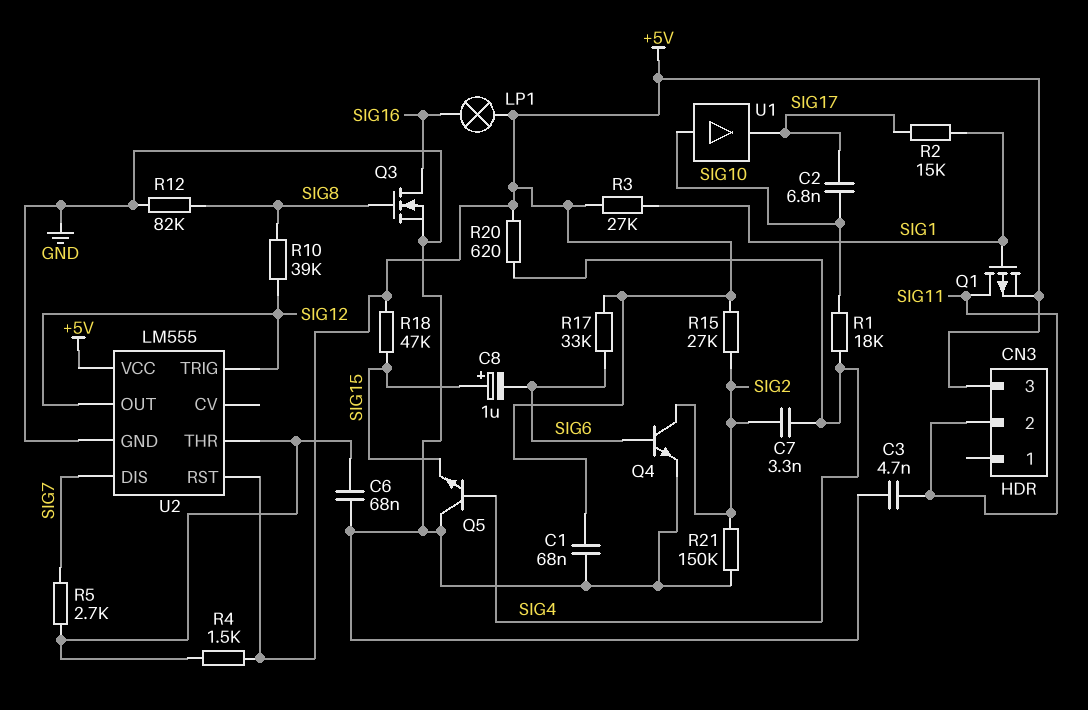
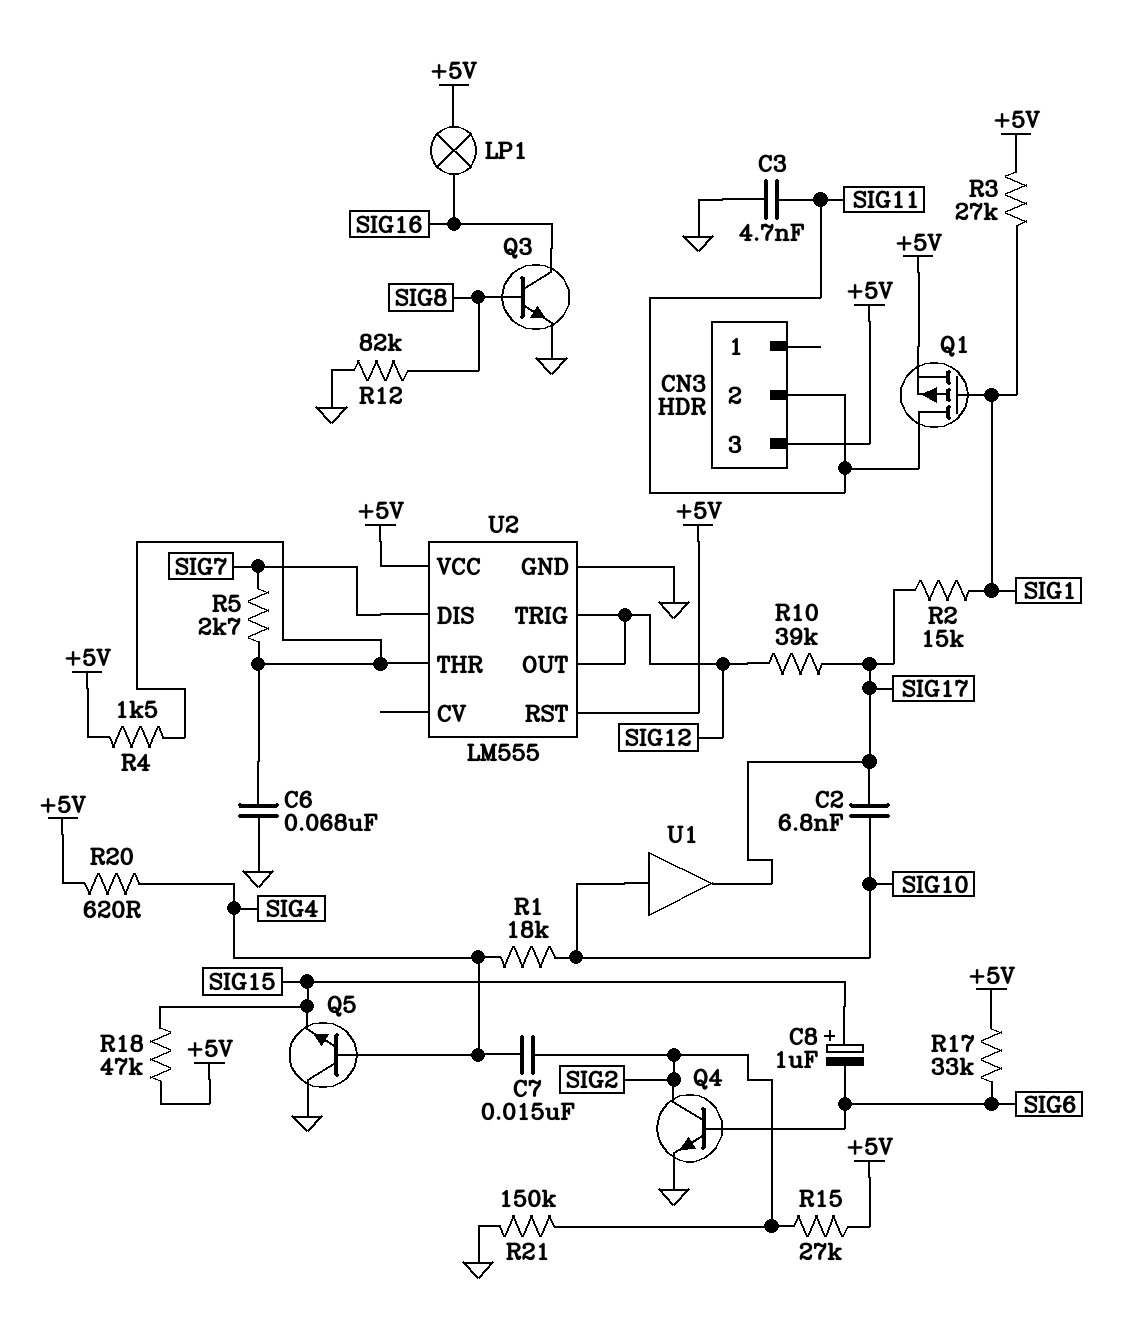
C1: 68nF (+5V, GND) -> none
C7: 3.3nF (SIG2, SIG4) -> 15nF (SIG2, SIG4)
Q3: NMOS (G SIG8, D SIG16, S GND) -> NPN (B SIG8, C SIG16, E GND)
R10: 39k (SIG8, SIG12) -> 39k (SIG12, SIG17)

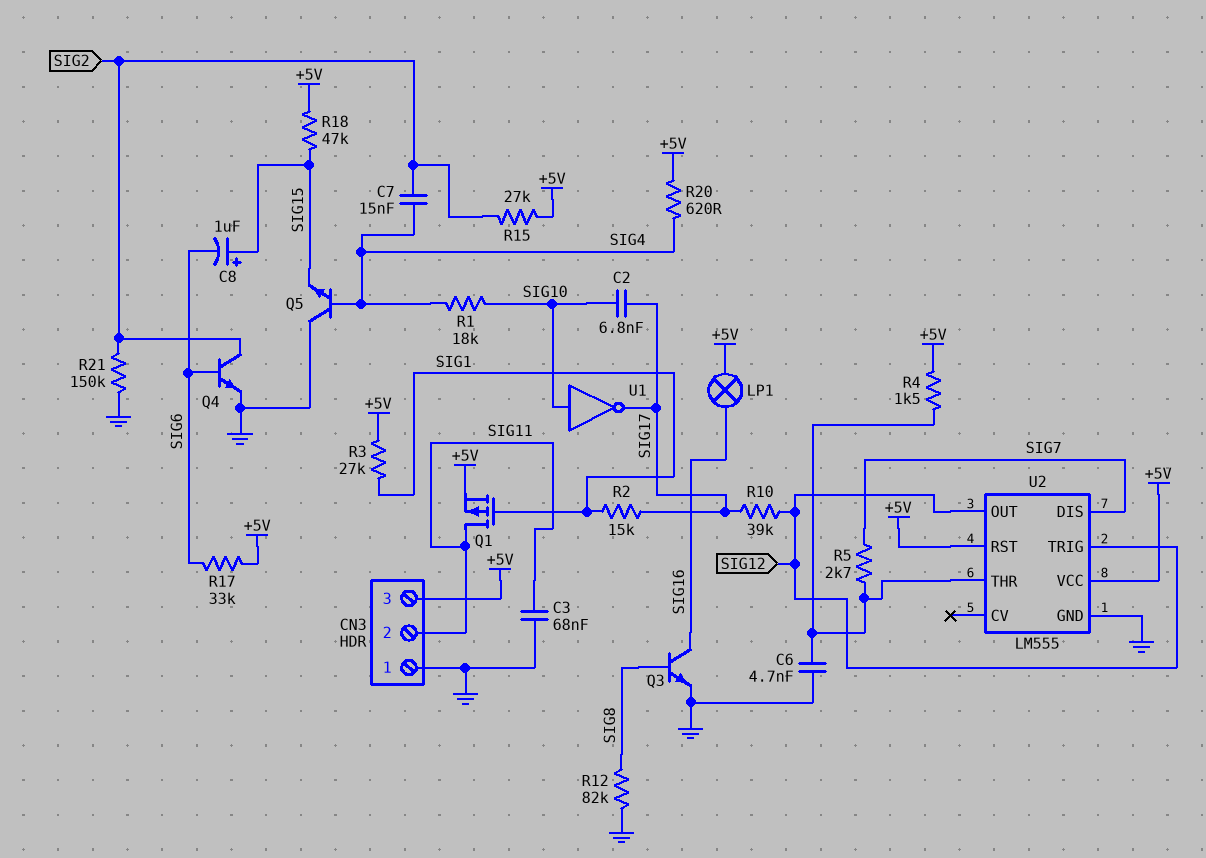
C3: 4.7nF (GND, SIG11) -> 68nF (GND, SIG11)
C6: 68nF (GND, U2/THR) -> 4.7nF (GND, U2/THR)
CN3 pin 1: none -> GND
U1: buffer (in SIG10, out SIG17) -> NOT (in SIG10, out SIG17)

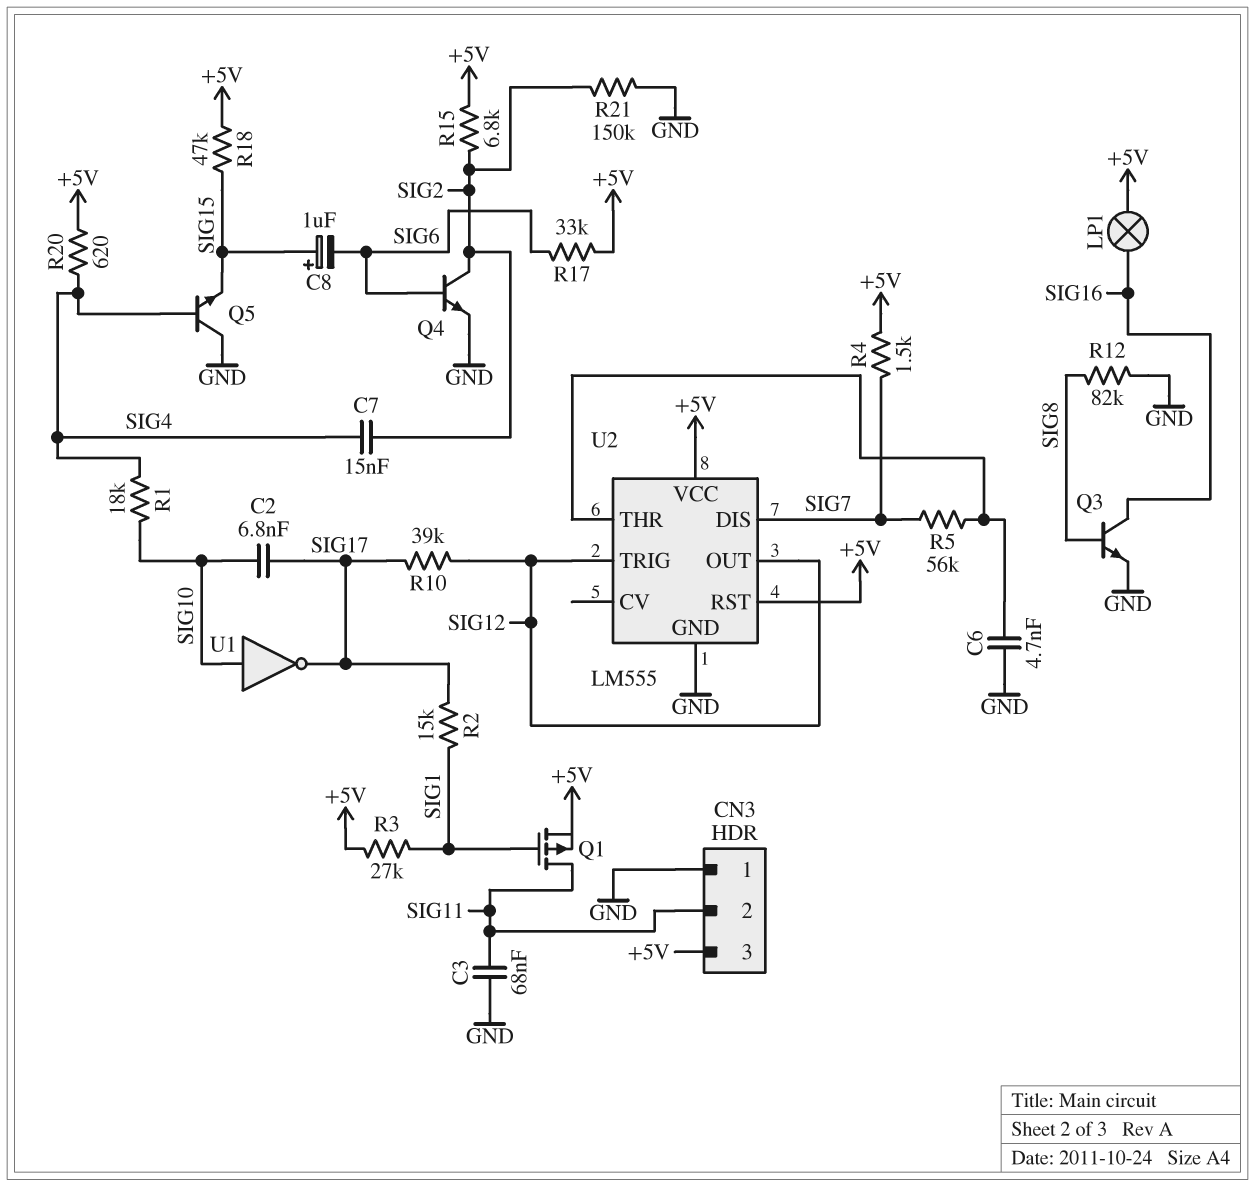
R4: 1.5k (+5V, U2/THR) -> 1.5k (+5V, SIG7)
R5: 2.7k (SIG7, U2/THR) -> 56k (SIG7, U2/THR)
R15: 27k (+5V, SIG2) -> 6.8k (+5V, SIG2)

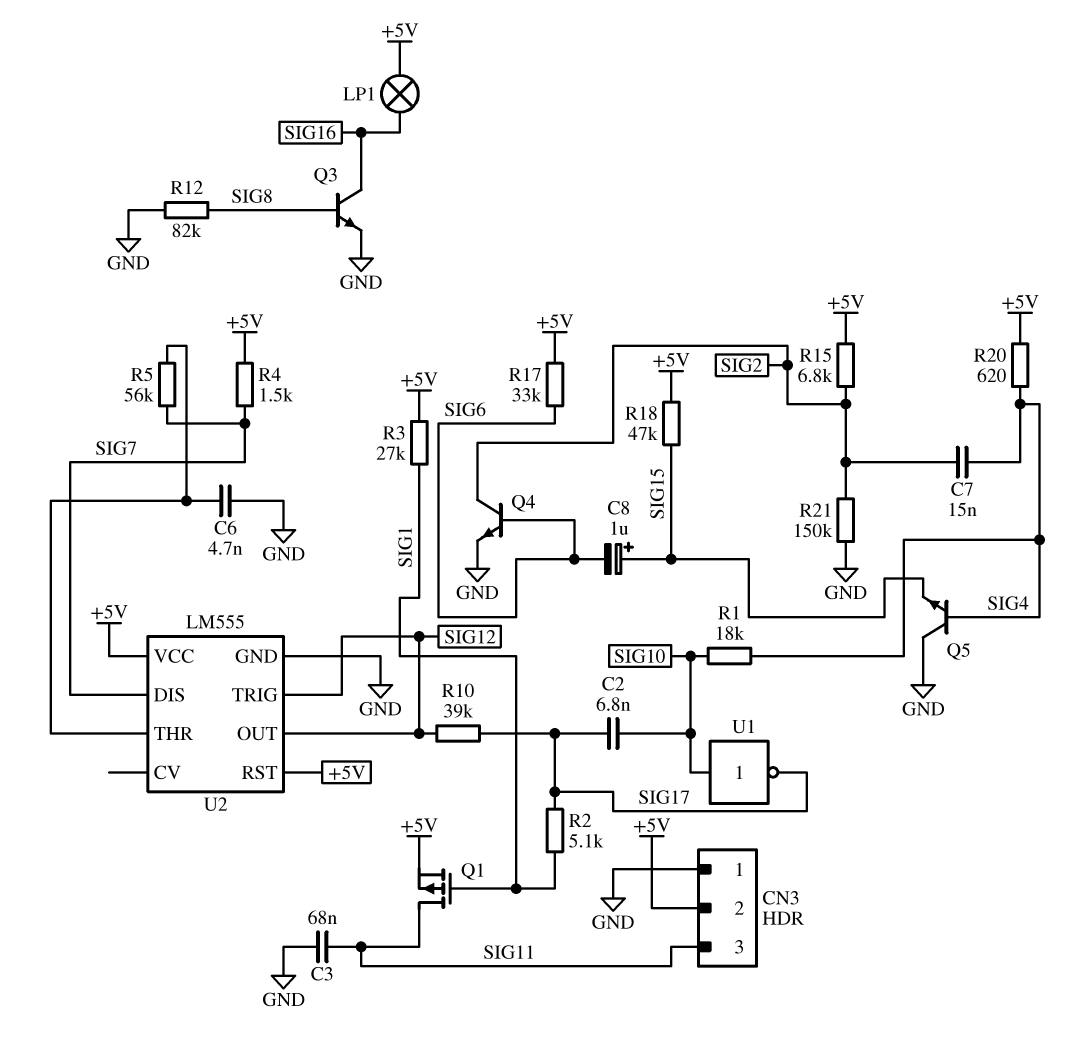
CN3 pin 2: SIG11 -> +5V
CN3 pin 3: +5V -> SIG11
R2: 15k (SIG1, SIG17) -> 5.1k (SIG1, SIG17)

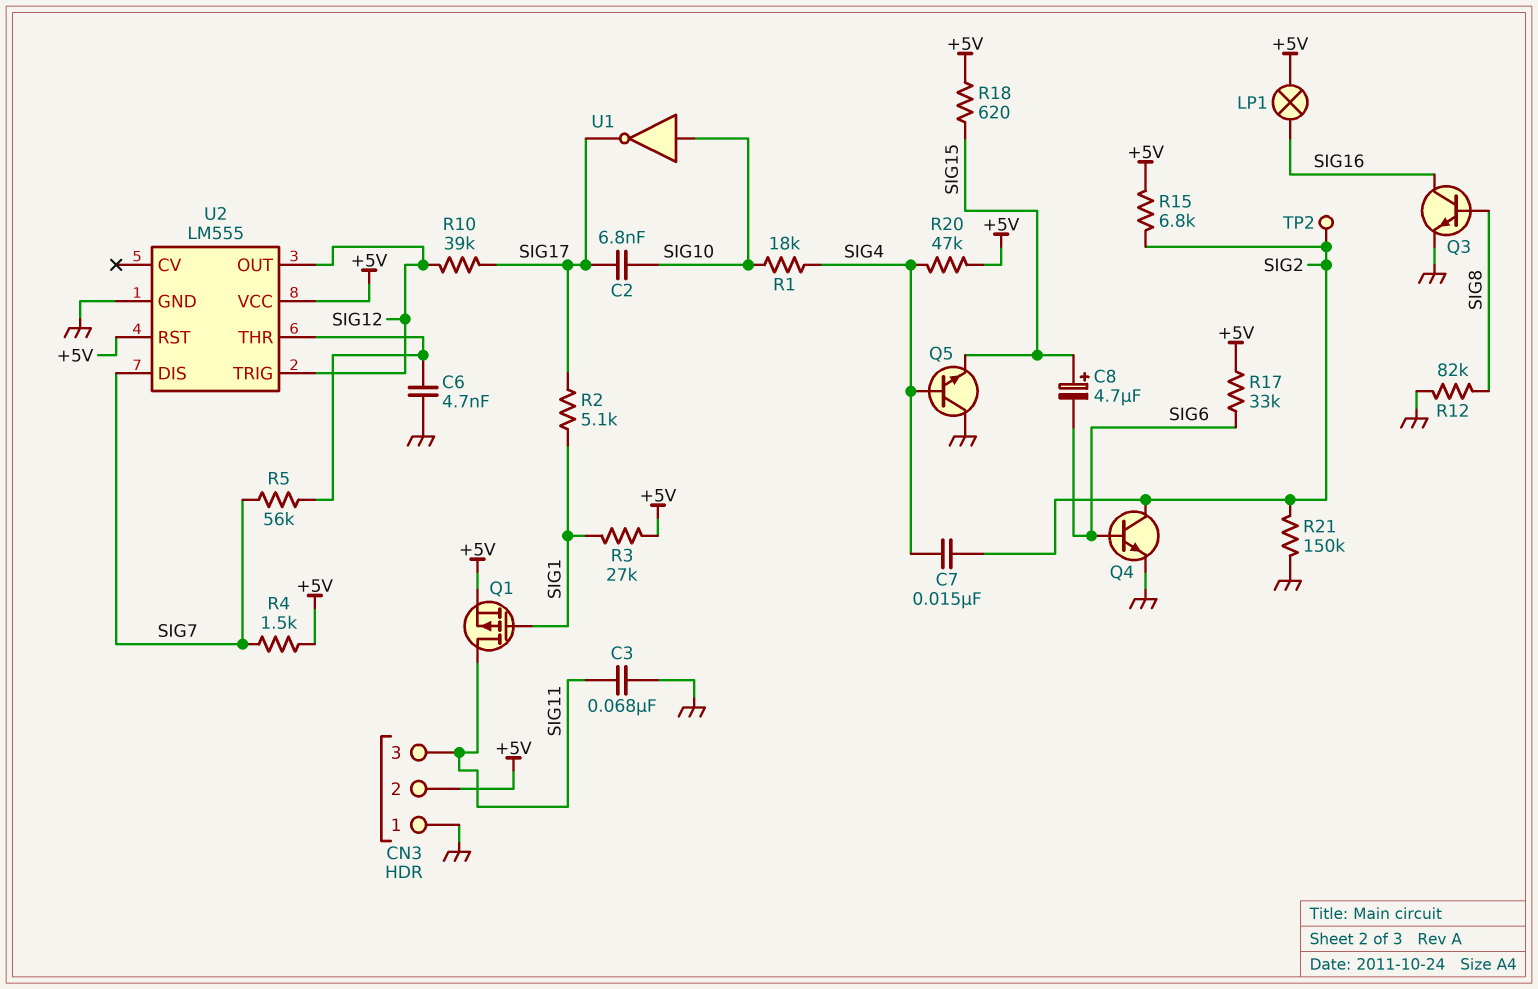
C8: 1uF (plus SIG15, minus SIG6) -> 4.7uF (plus SIG15, minus SIG6)
R18: 47k (+5V, SIG15) -> 620 (+5V, SIG15)
R20: 620 (+5V, SIG4) -> 47k (+5V, SIG4)
TP2: none -> test point (SIG2)

